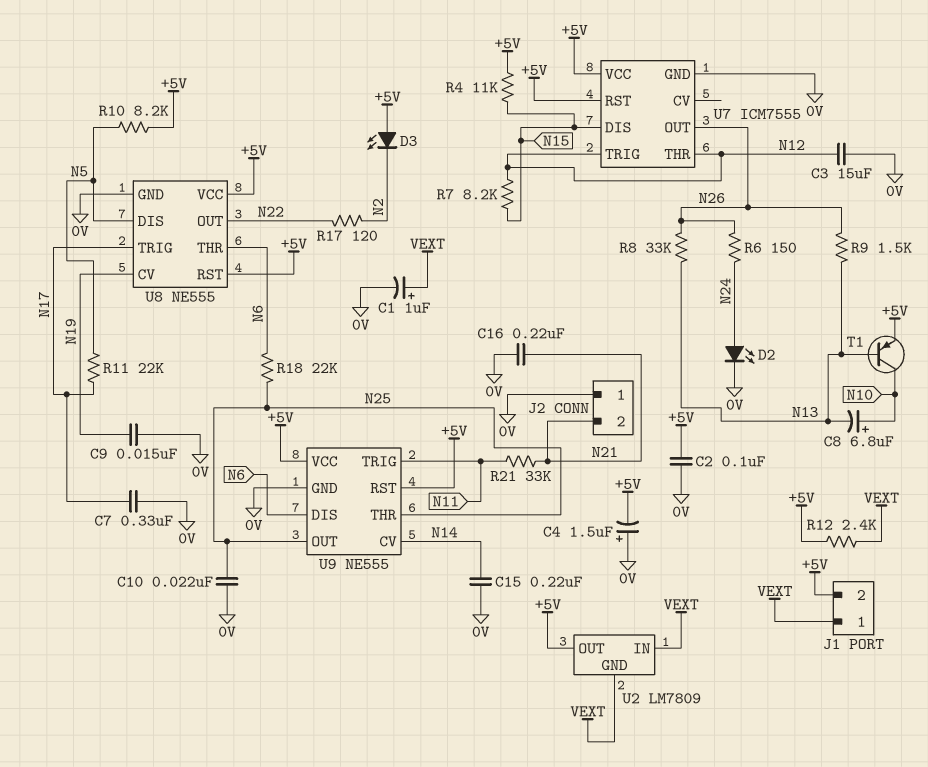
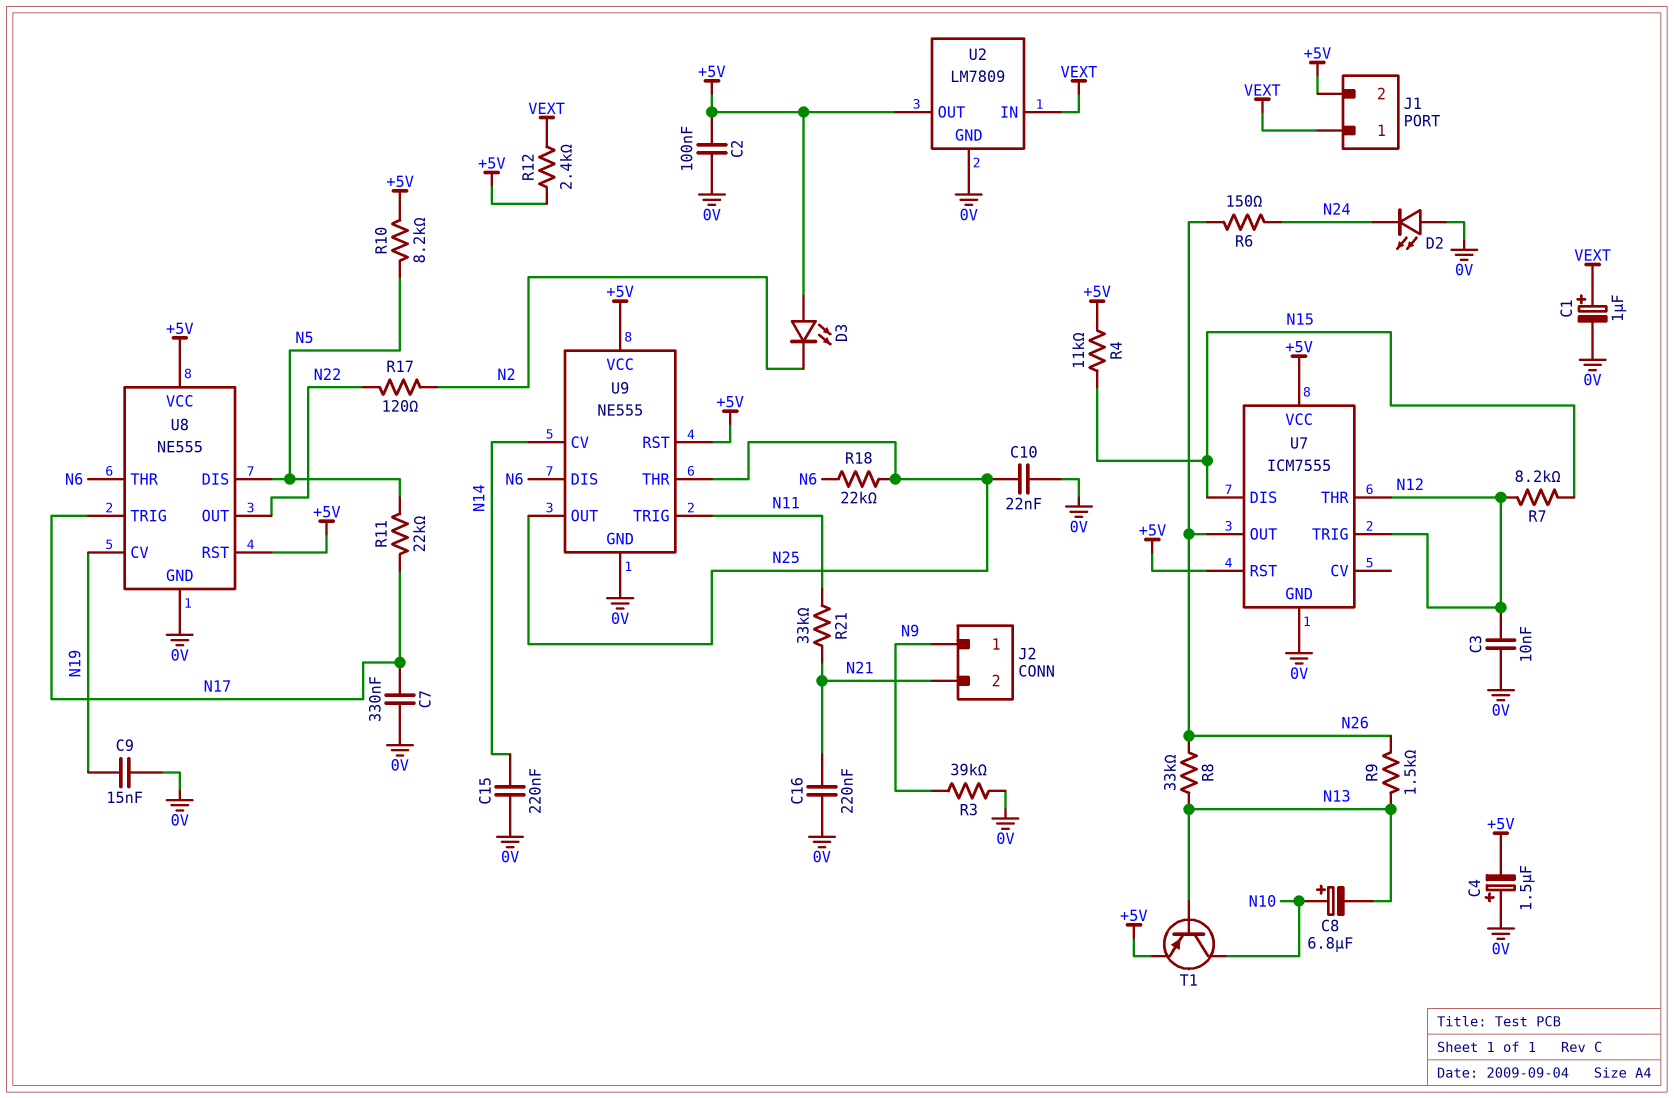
C3: 15uF (0V, N12) -> 10nF (0V, N12)
D2: LED (A N24, K 0V) -> LED (A 0V, K N24)
J2 pin 1: 0V -> N9
R3: none -> 39k (0V, N9)
U2 pin GND: VEXT -> 0V

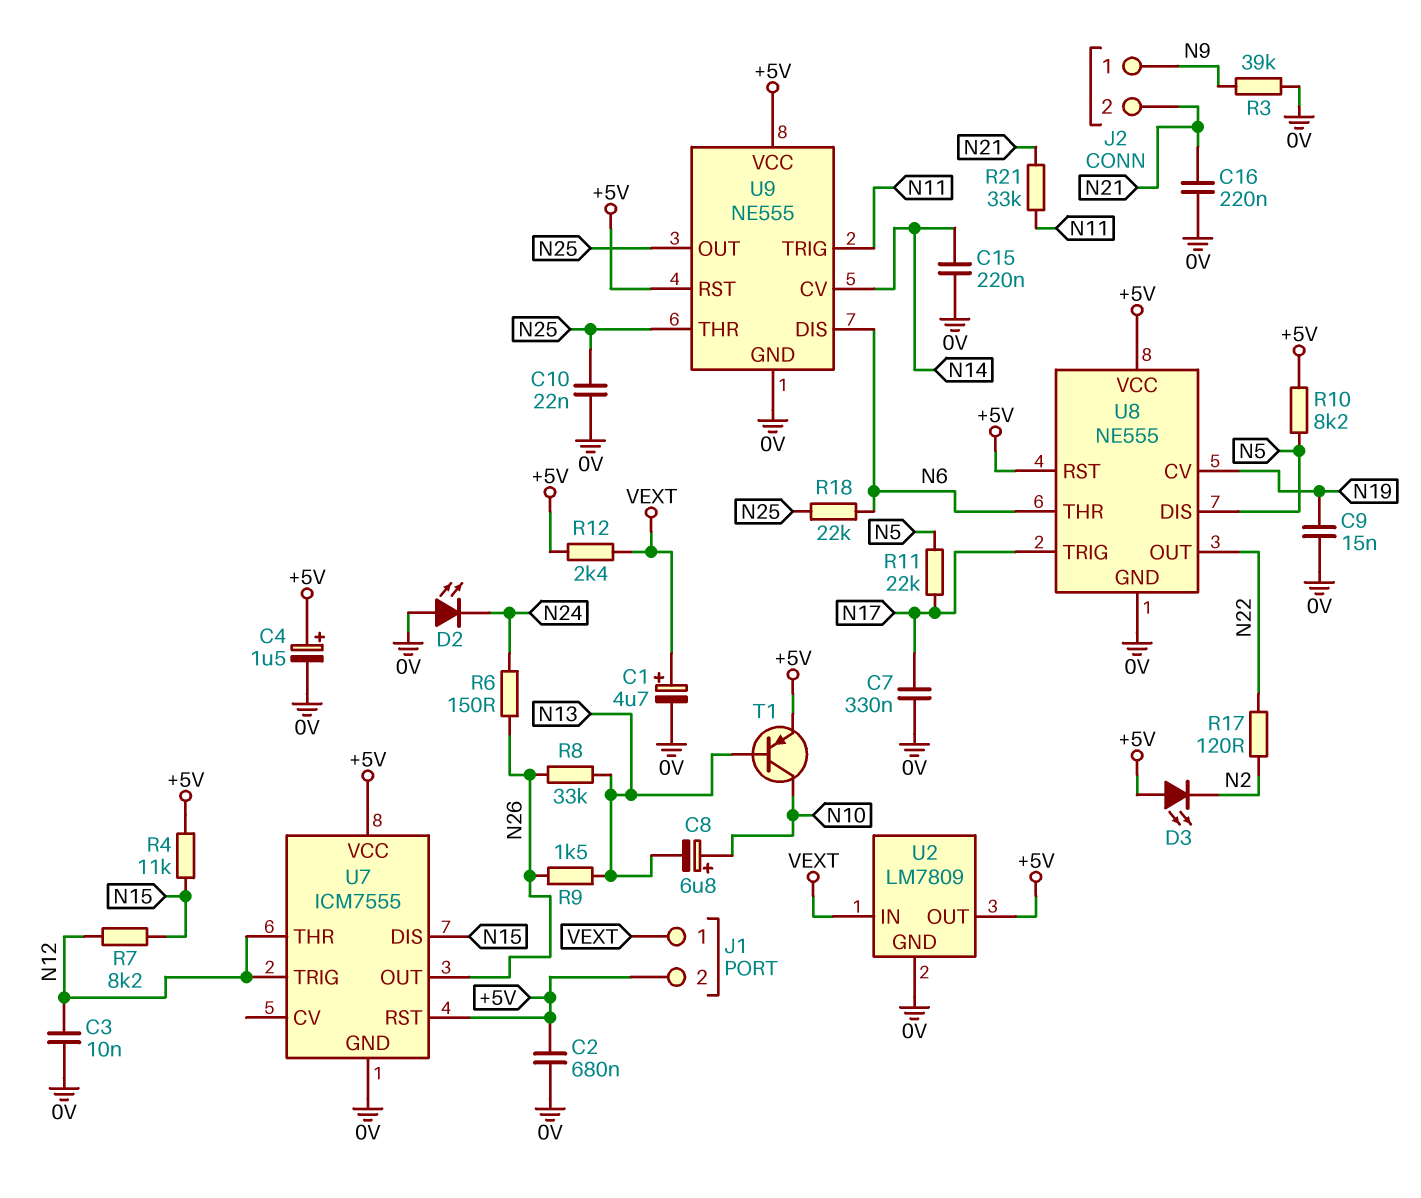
C1: 1uF (plus VEXT, minus 0V) -> 4.7uF (plus VEXT, minus 0V)
C2: 100nF (+5V, 0V) -> 680nF (+5V, 0V)
C4: 1.5uF (plus 0V, minus +5V) -> 1.5uF (plus +5V, minus 0V)

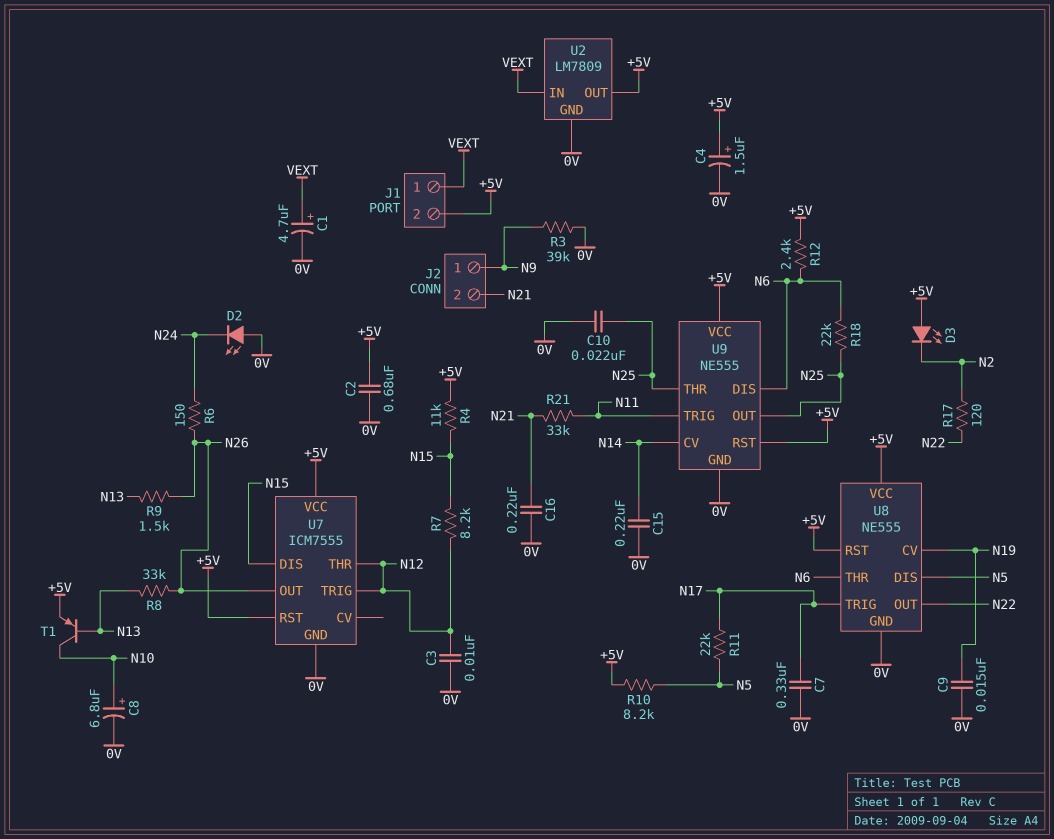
C8: 6.8uF (plus N10, minus N13) -> 6.8uF (plus N10, minus 0V)
R12: 2.4k (+5V, VEXT) -> 2.4k (+5V, N6)

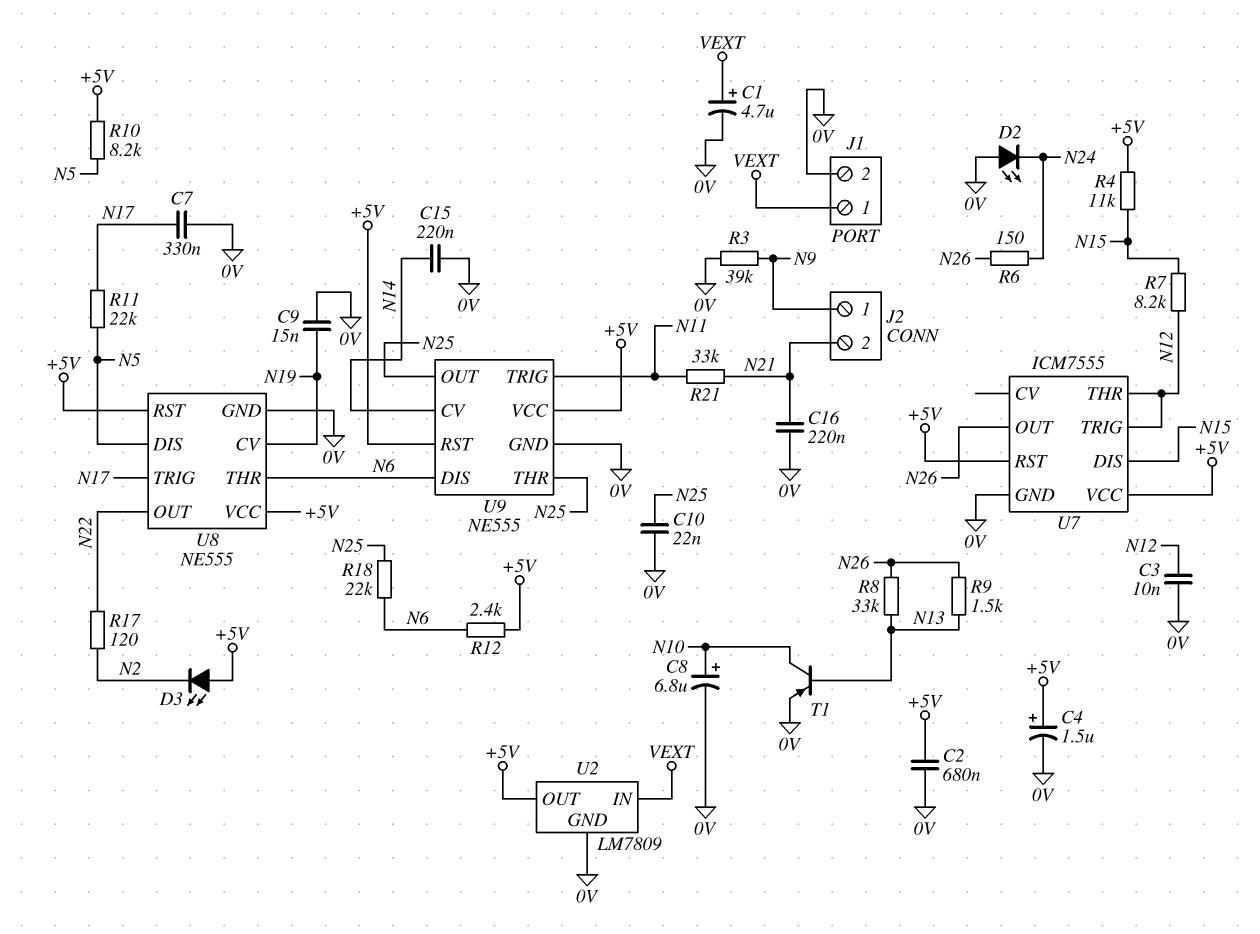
J1 pin 2: +5V -> 0V
T1: PNP (B N13, C N10, E +5V) -> PNP (B N13, C N10, E 0V)

